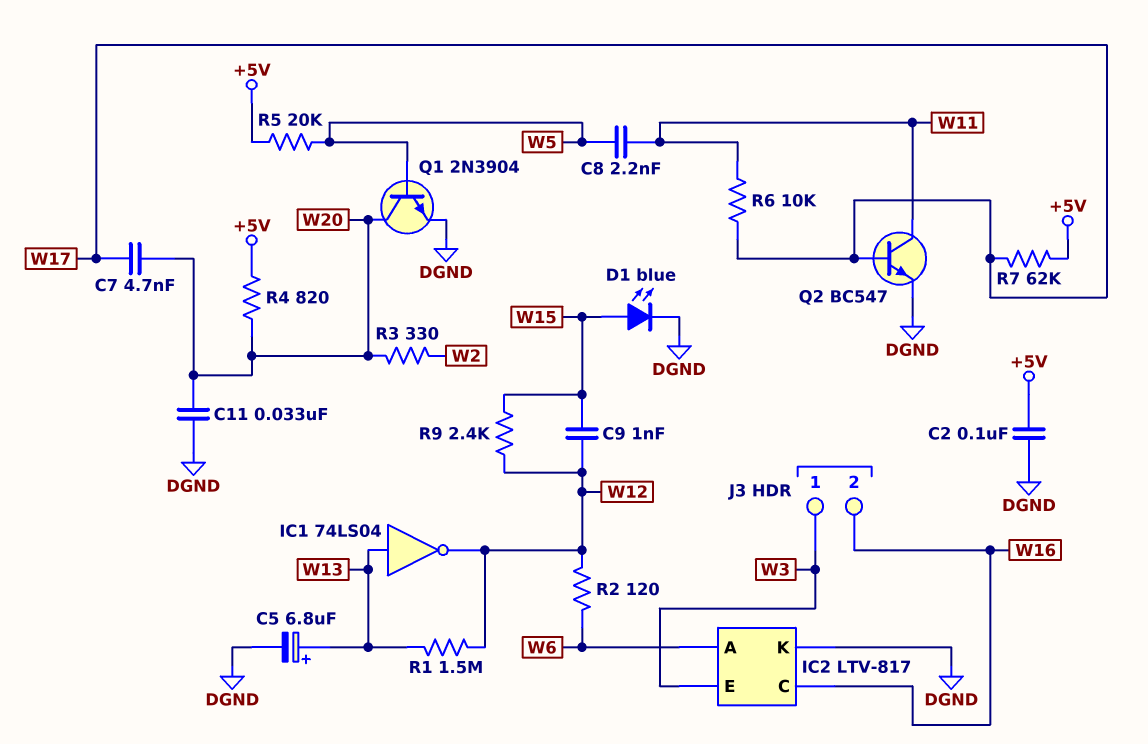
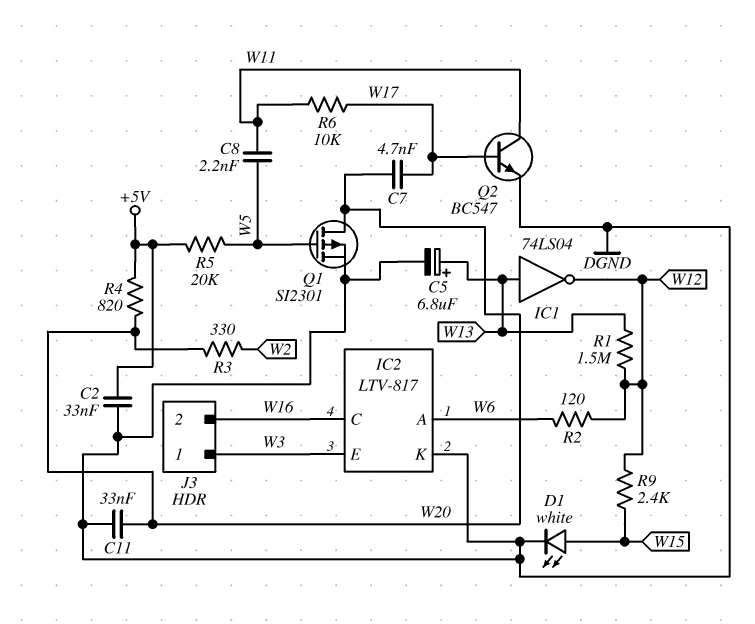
C2: 100nF (+5V, DGND) -> 33nF (+5V, DGND)
C9: 1nF (W12, W15) -> none
D1: LED blue (A W15, K DGND) -> LED white (A W15, K DGND)
Q1: NPN 2N3904 (B W5, C W20, E DGND) -> PMOS SI2301 (G W5, D W20, S DGND)
R7: 62k (+5V, W17) -> none

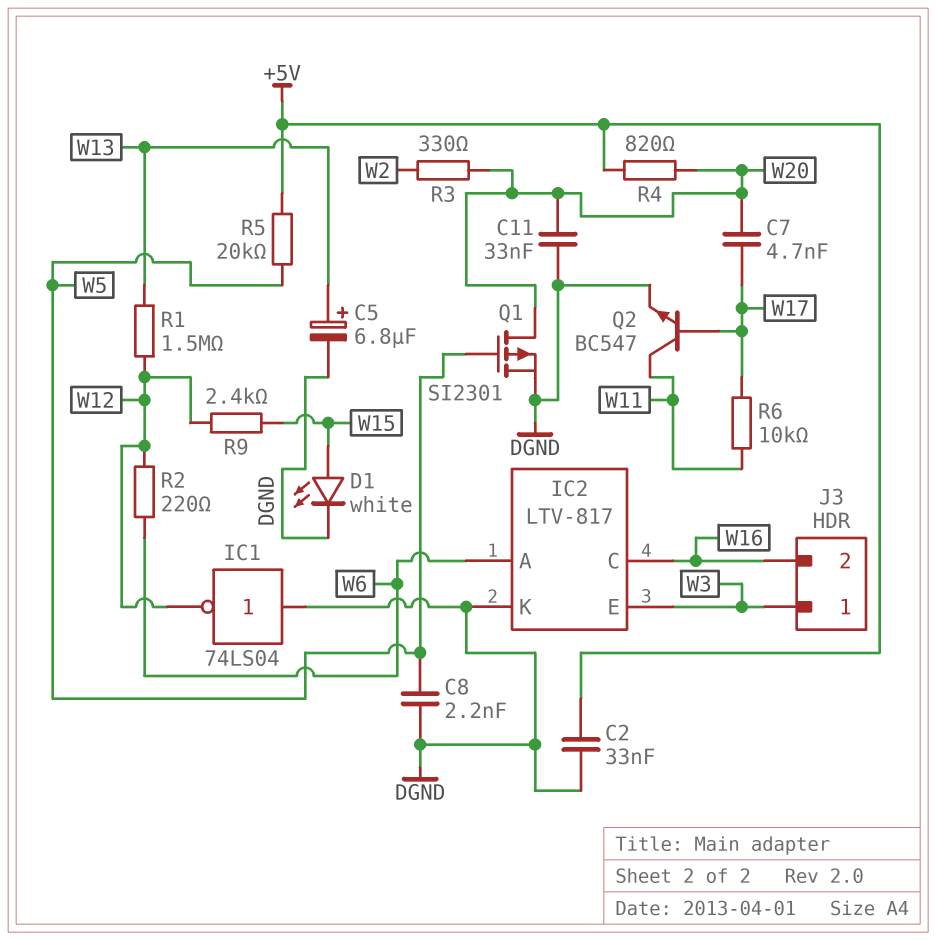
C8: 2.2nF (W5, W11) -> 2.2nF (DGND, W5)
IC1: NOT 74LS04 (in W13, out W12) -> NOT 74LS04 (in DGND, out W12)
R2: 120 (W6, W12) -> 220 (W6, W12)

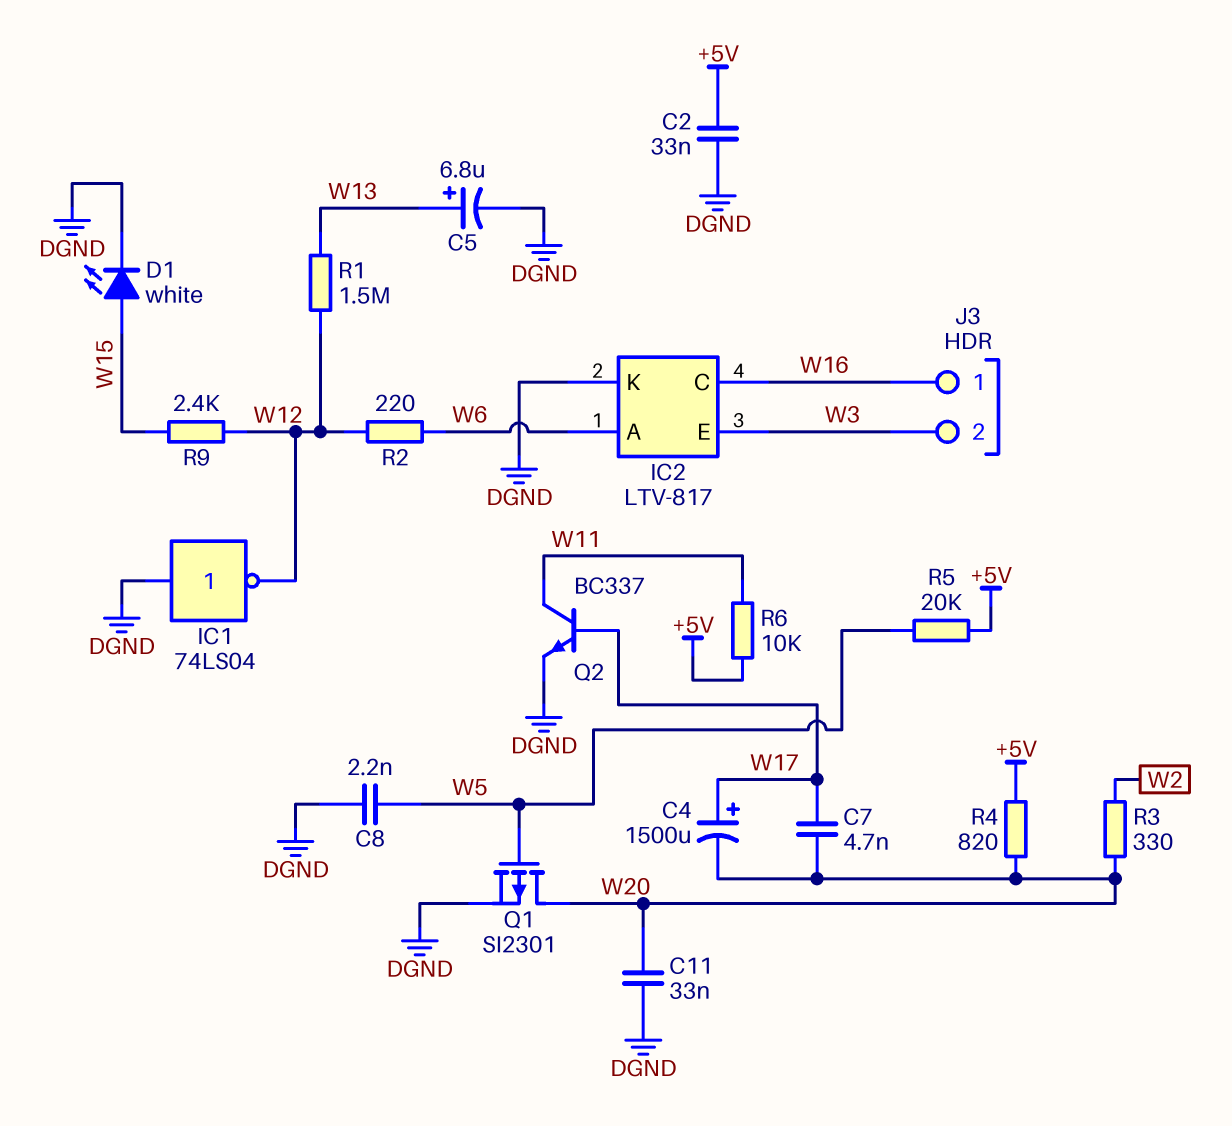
C4: none -> 1500uF (plus W17, minus W20)
J3 pin 1: W3 -> W16
J3 pin 2: W16 -> W3
Q2: NPN BC547 (B W17, C W11, E DGND) -> NPN BC337 (B W17, C W11, E DGND)
R6: 10k (W11, W17) -> 10k (+5V, W11)

